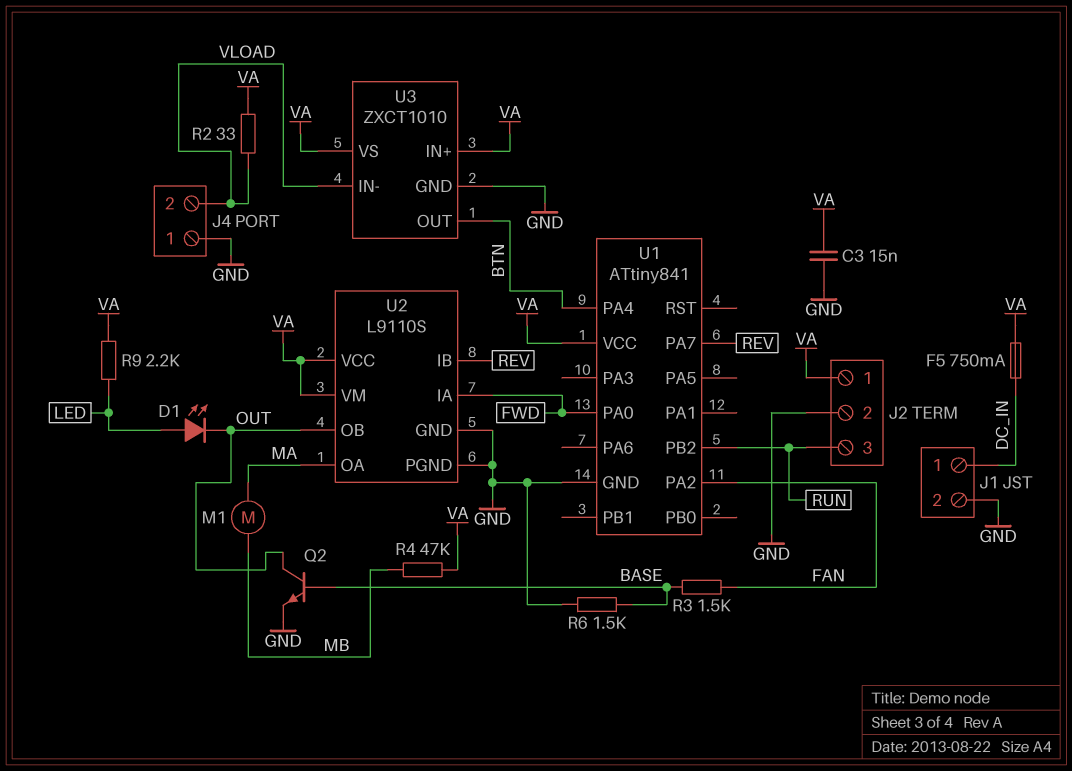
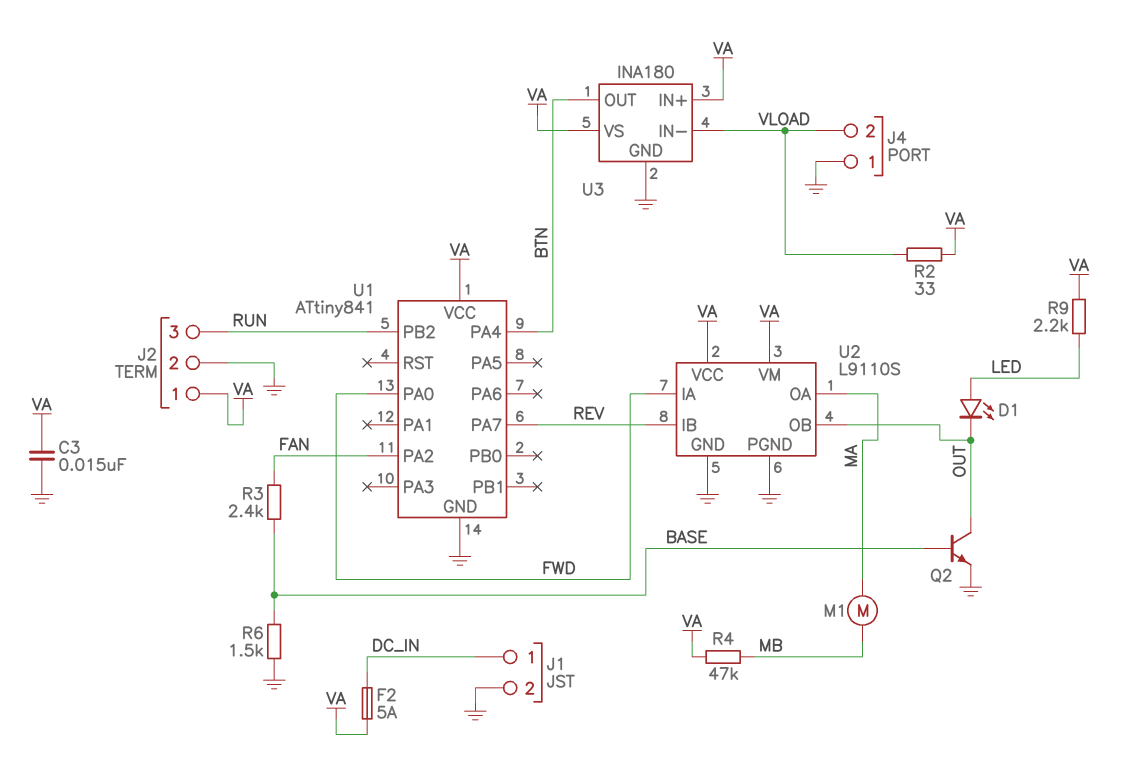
F2: none -> 5A (DC_IN, VA)
F5: 750mA (DC_IN, VA) -> none
R3: 1.5k (BASE, FAN) -> 2.4k (BASE, FAN)
U3: ZXCT1010 -> INA180

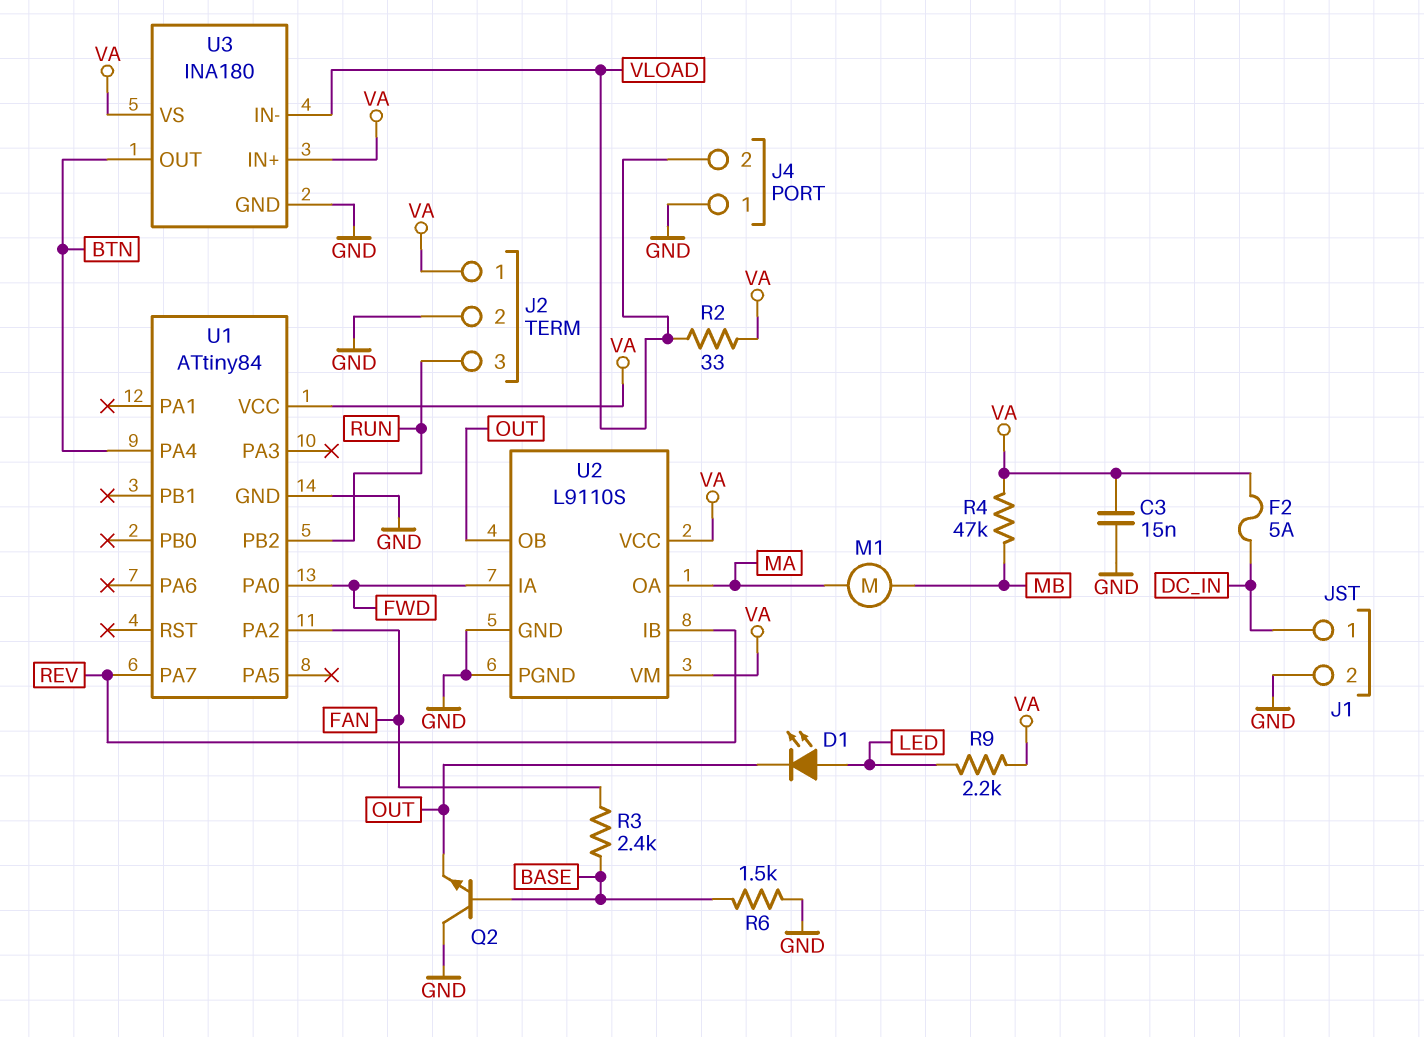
Q2: NPN (B BASE, C OUT, E GND) -> NPN (B BASE, C GND, E OUT)
U1: ATtiny841 -> ATtiny84

